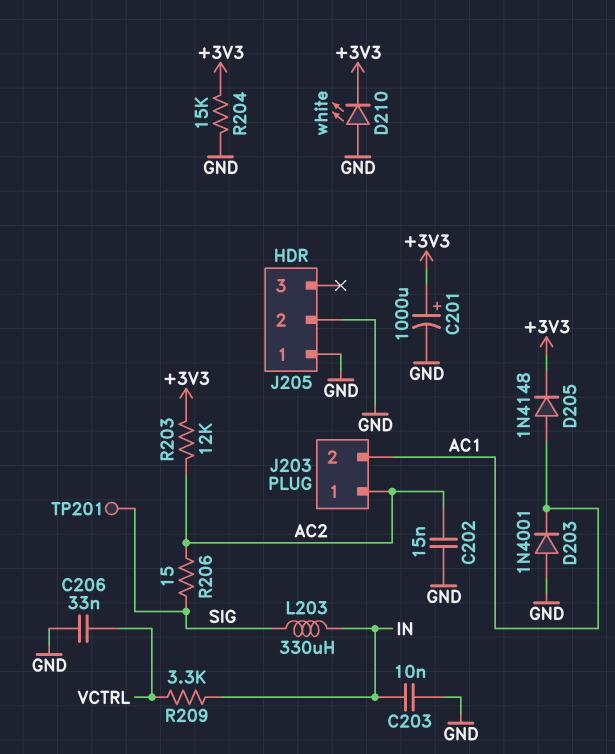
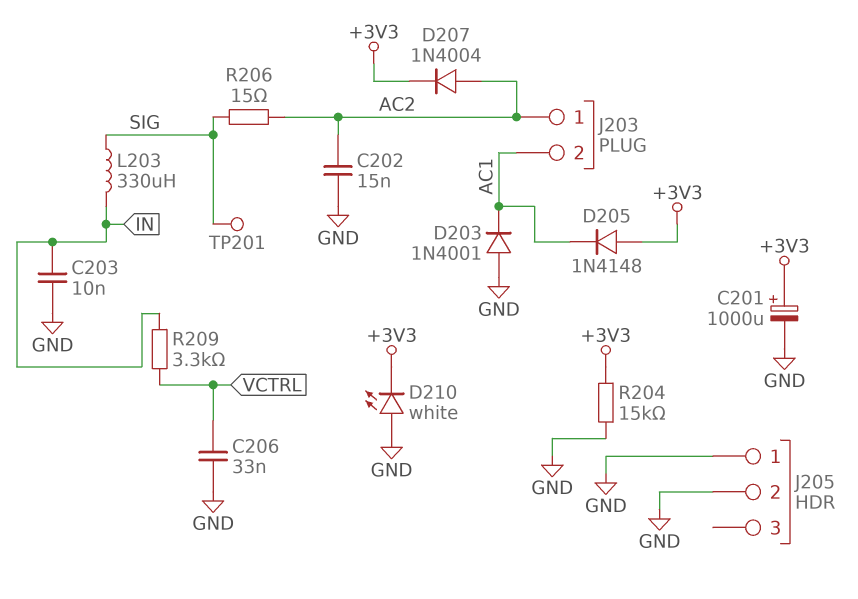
D205: diode 1N4148 (A AC1, K +3V3) -> diode 1N4148 (A +3V3, K AC1)
D207: none -> diode 1N4004 (A AC2, K +3V3)
R203: 12k (+3V3, AC2) -> none

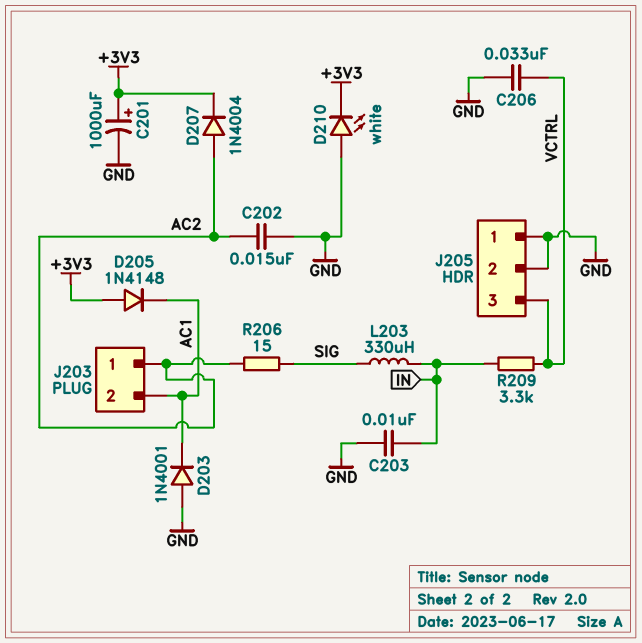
J205 pin 3: none -> VCTRL
R204: 15k (+3V3, GND) -> none
TP201: test point (SIG) -> none

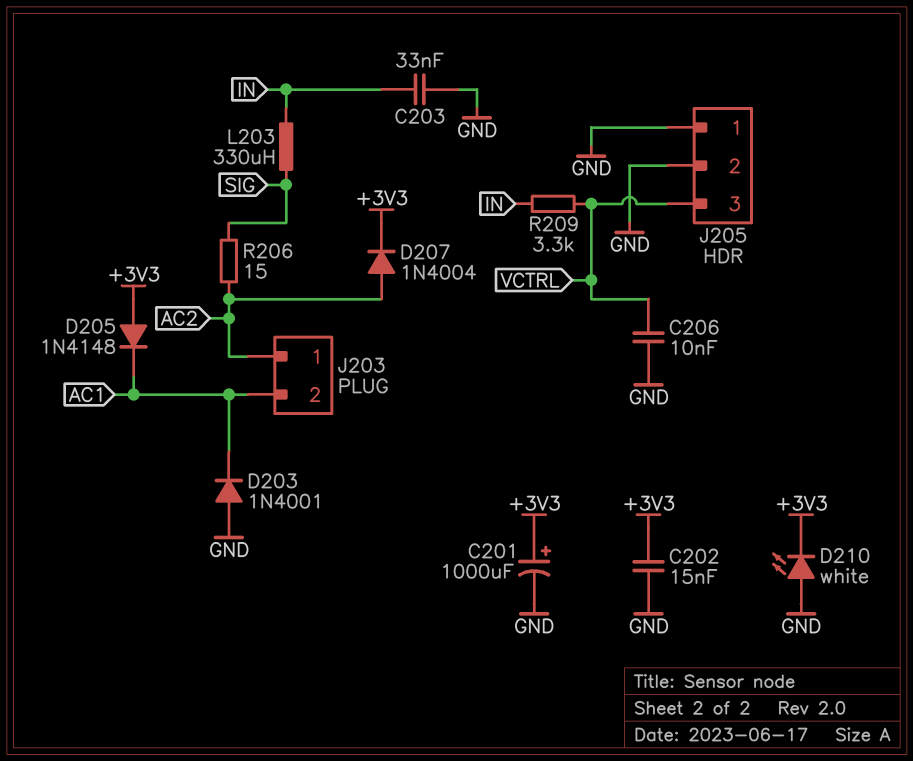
C202: 15nF (AC2, GND) -> 15nF (+3V3, GND)
C203: 10nF (GND, IN) -> 33nF (GND, IN)
C206: 33nF (GND, VCTRL) -> 10nF (GND, VCTRL)

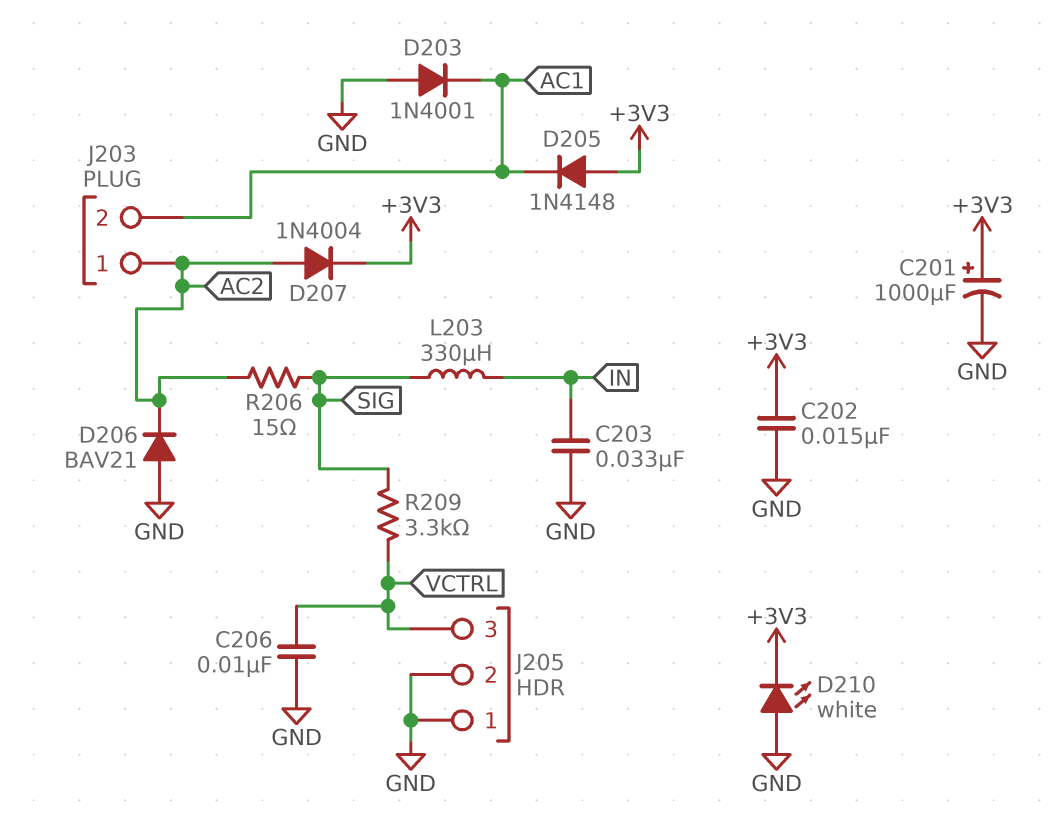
D206: none -> diode BAV21 (A GND, K AC2)
R209: 3.3k (IN, VCTRL) -> 3.3k (SIG, VCTRL)

